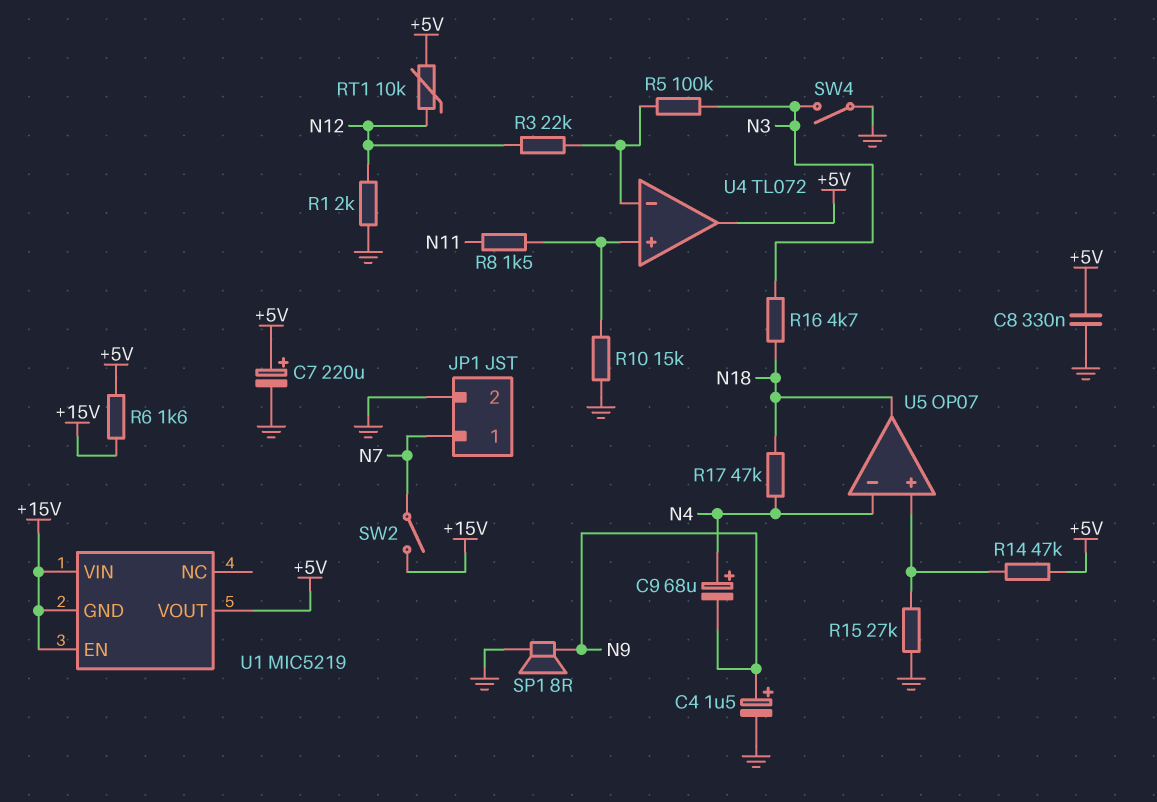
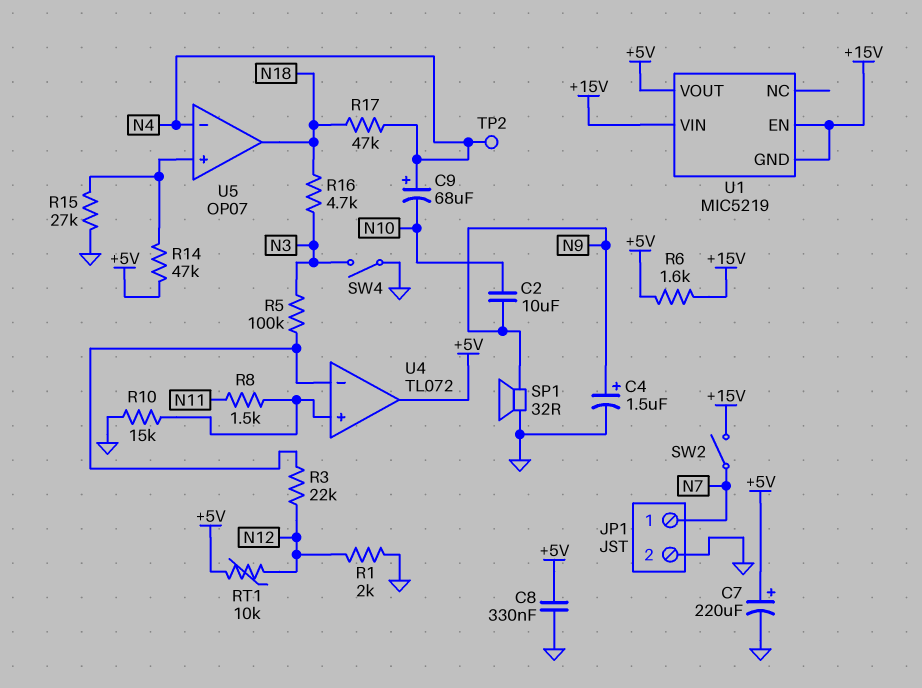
C2: none -> 10uF (N9, N10)
C9: 68uF (plus N4, minus N9) -> 68uF (plus N4, minus N10)
SP1: speaker 8R (GND, N9) -> speaker 32R (GND, N9)
TP2: none -> test point (N4)

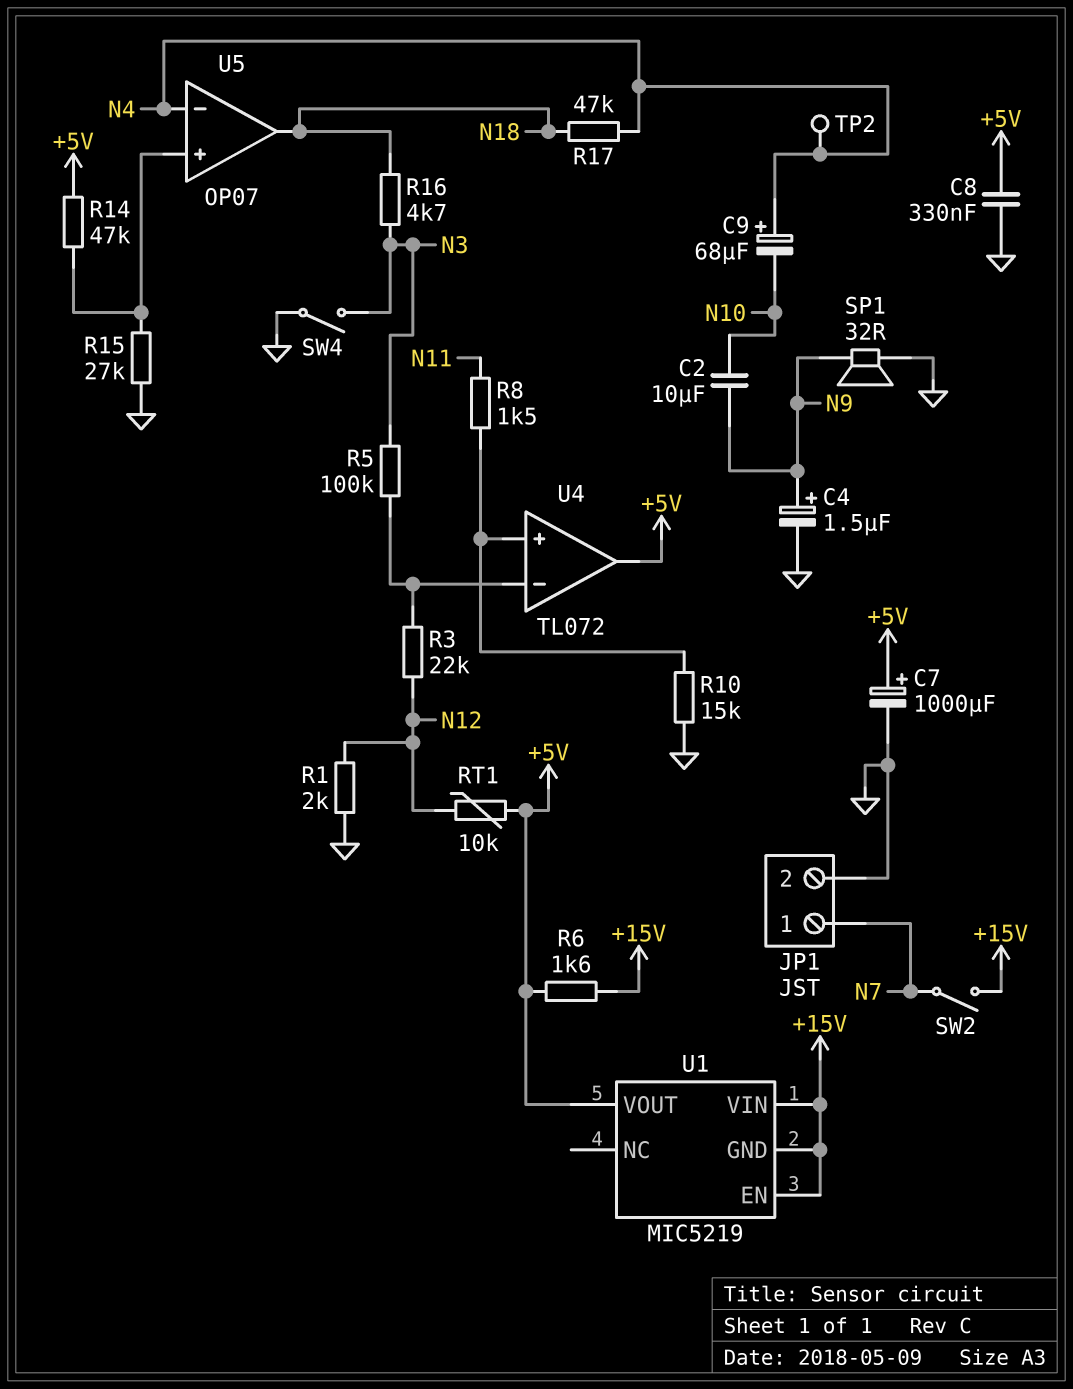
C7: 220uF (plus +5V, minus GND) -> 1000uF (plus +5V, minus GND)

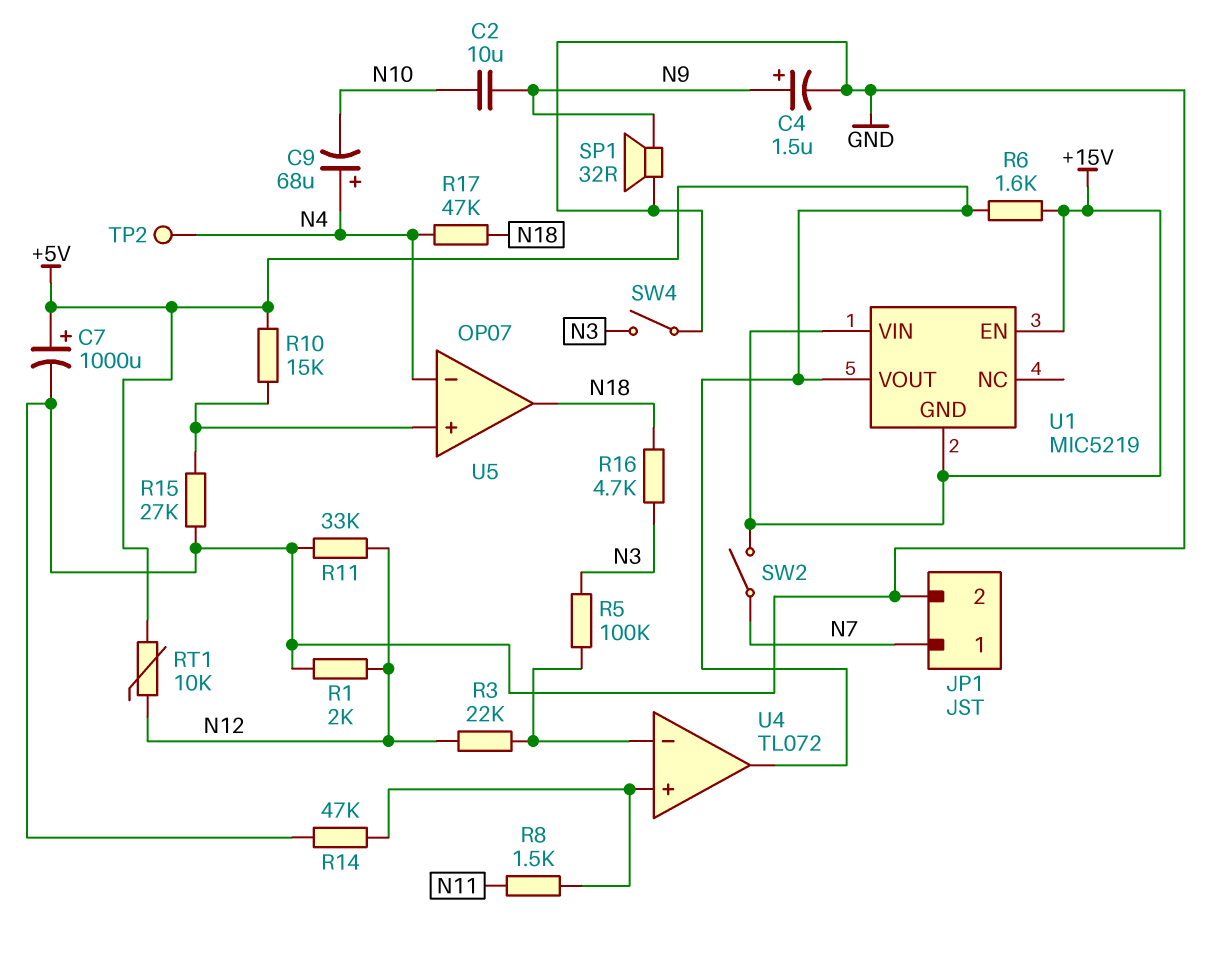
C8: 330nF (+5V, GND) -> none
R10: 15k (GND, U4/in+) -> 15k (+5V, U5/in+)
R11: none -> 33k (GND, N12)
R14: 47k (+5V, U5/in+) -> 47k (GND, U4/in+)

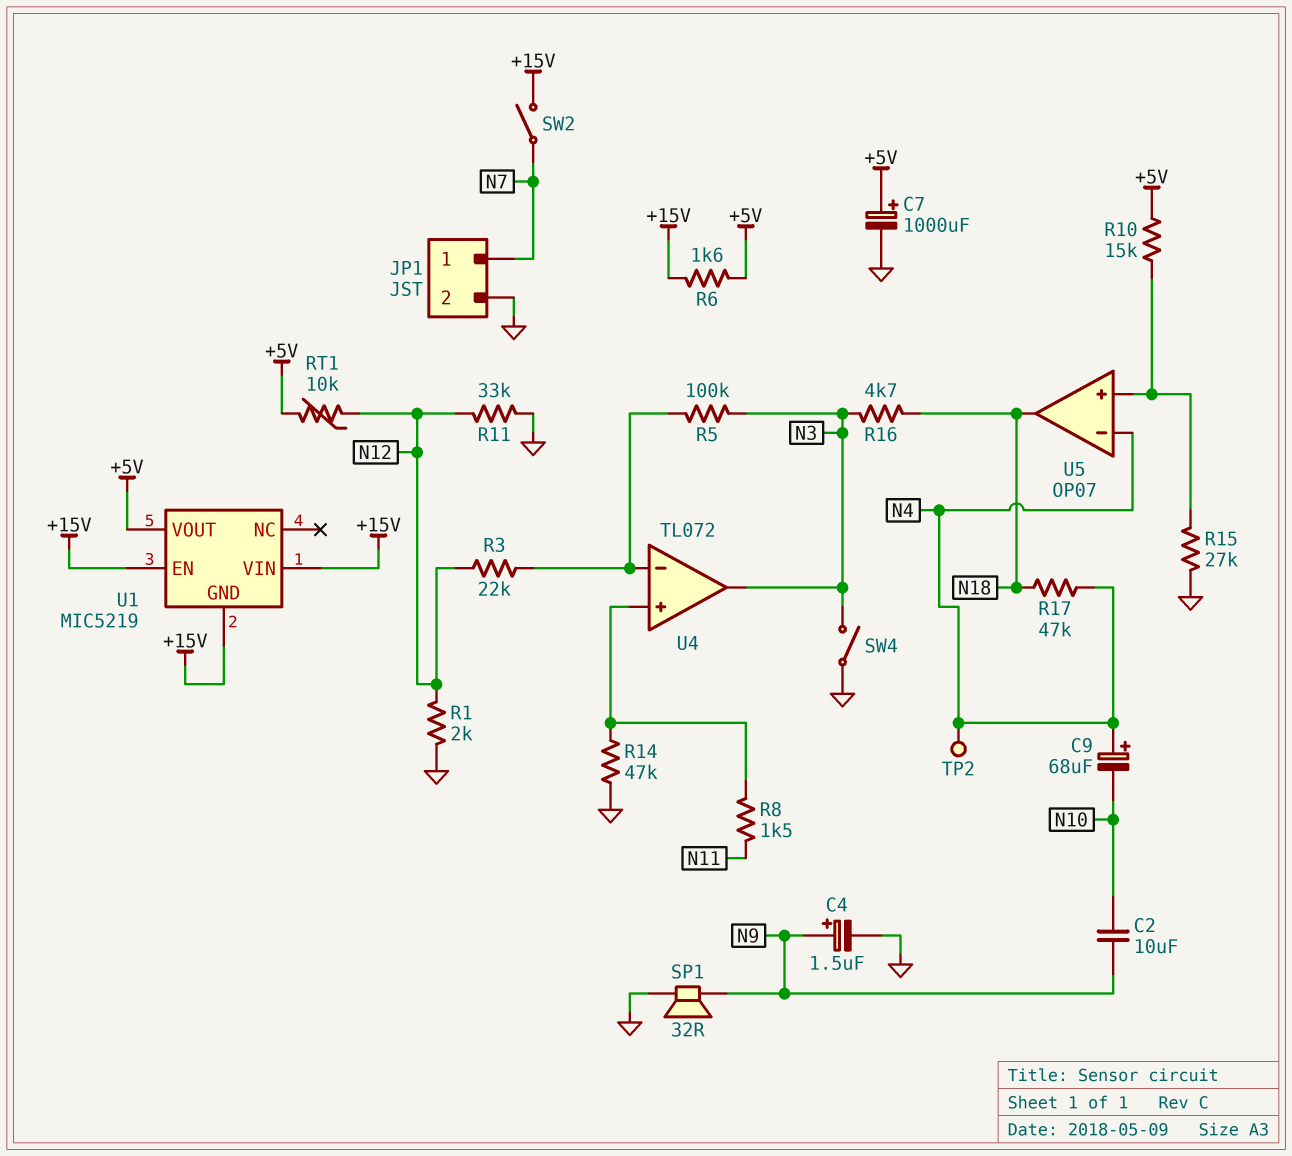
U4 pin out: +5V -> N3

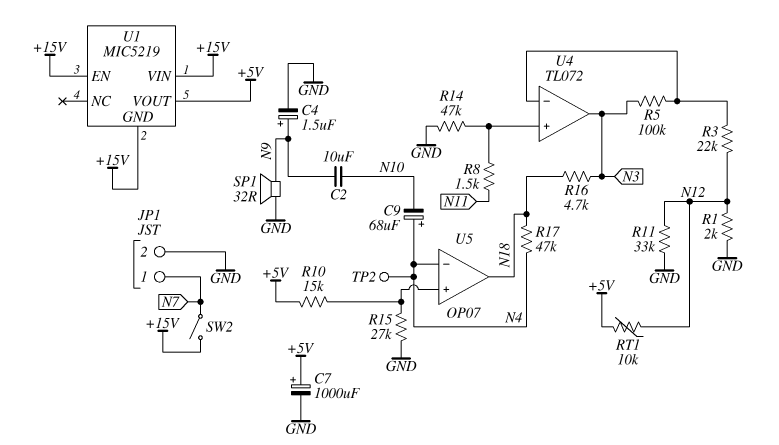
R6: 1.6k (+5V, +15V) -> none
SW4: switch (GND, N3) -> none

